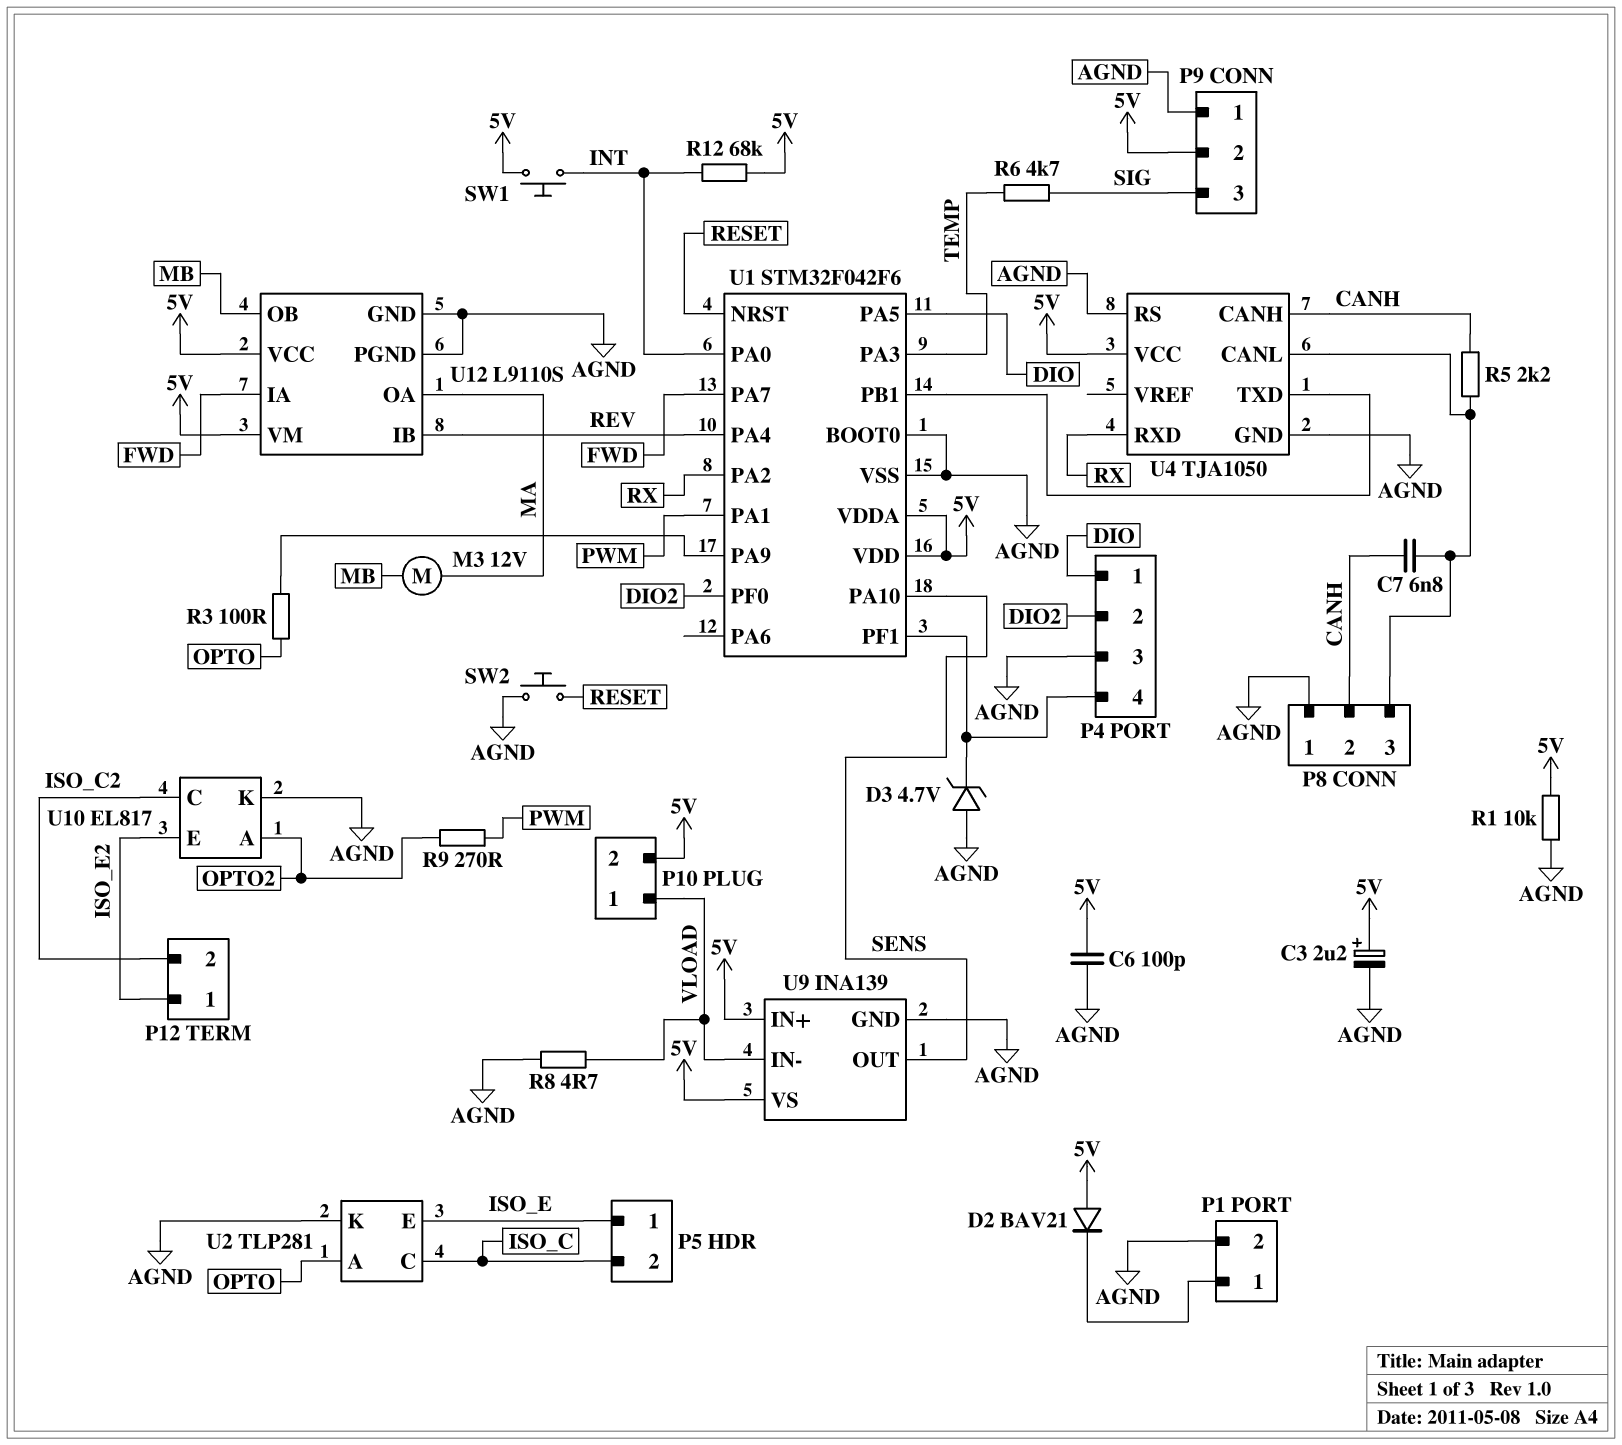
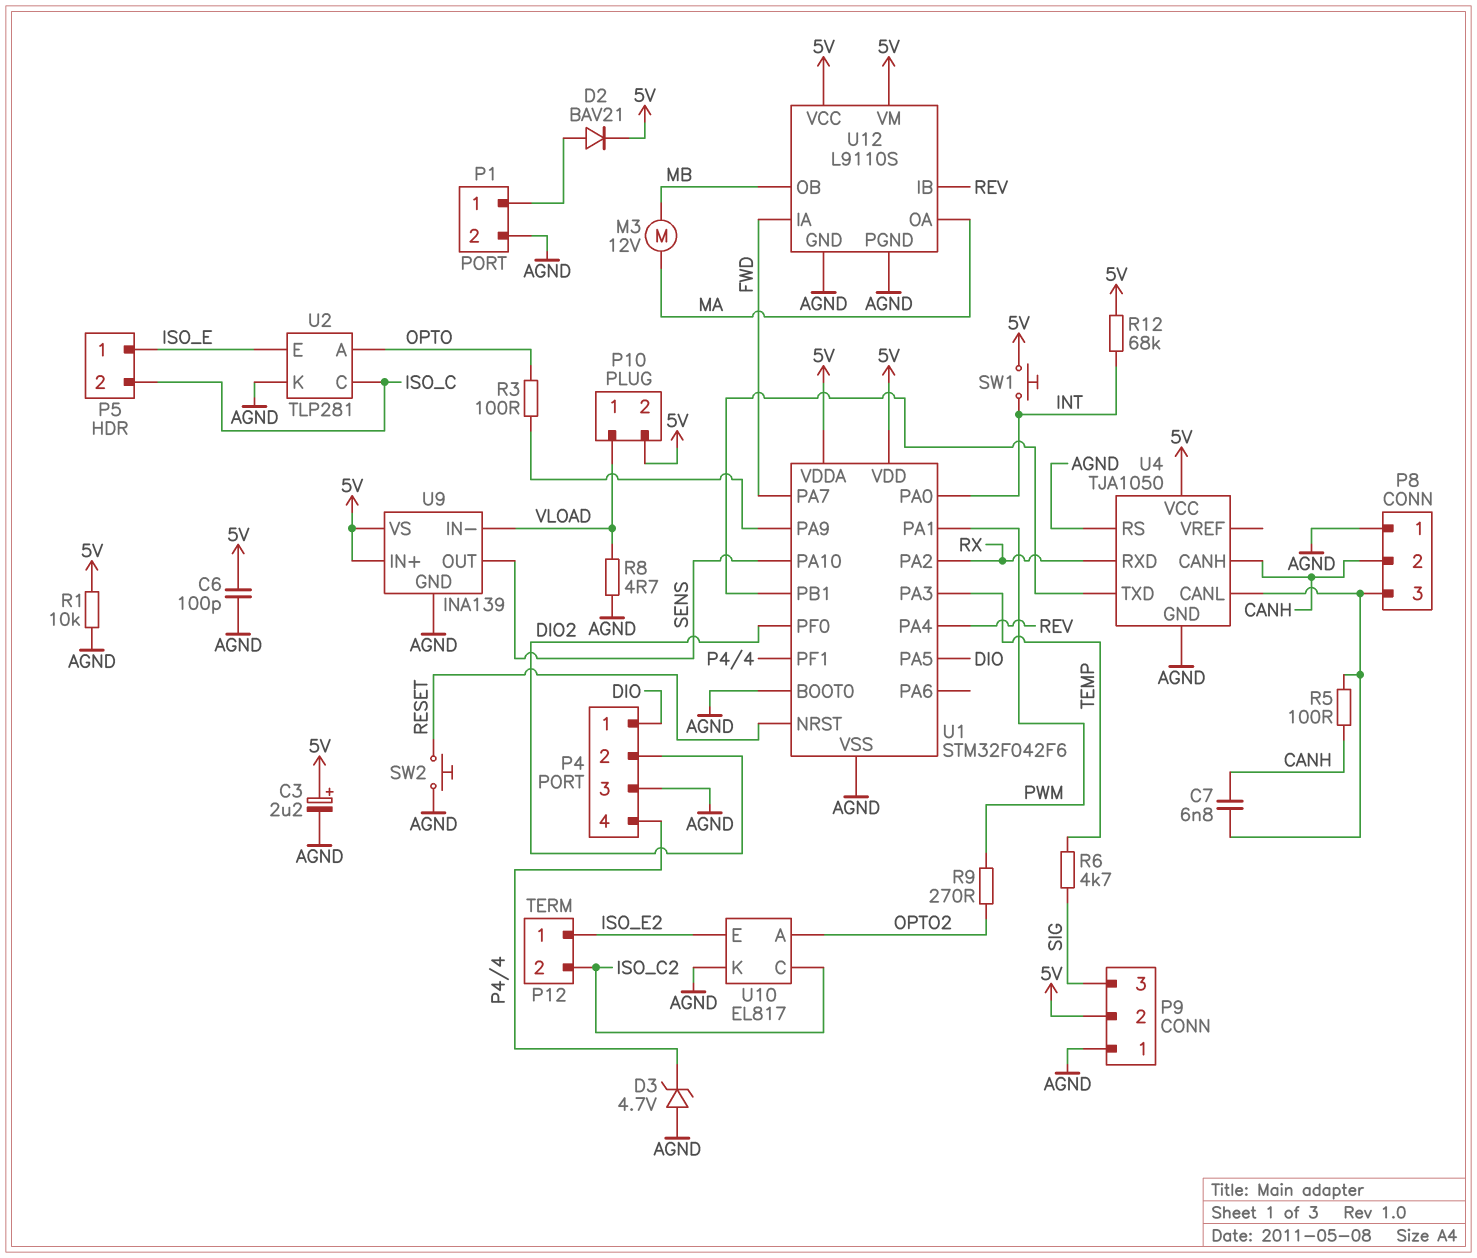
D2: diode BAV21 (A 5V, K P1/1) -> diode BAV21 (A P1/1, K 5V)
R5: 2.2k (CANH, P8/3) -> 100 (CANH, P8/3)

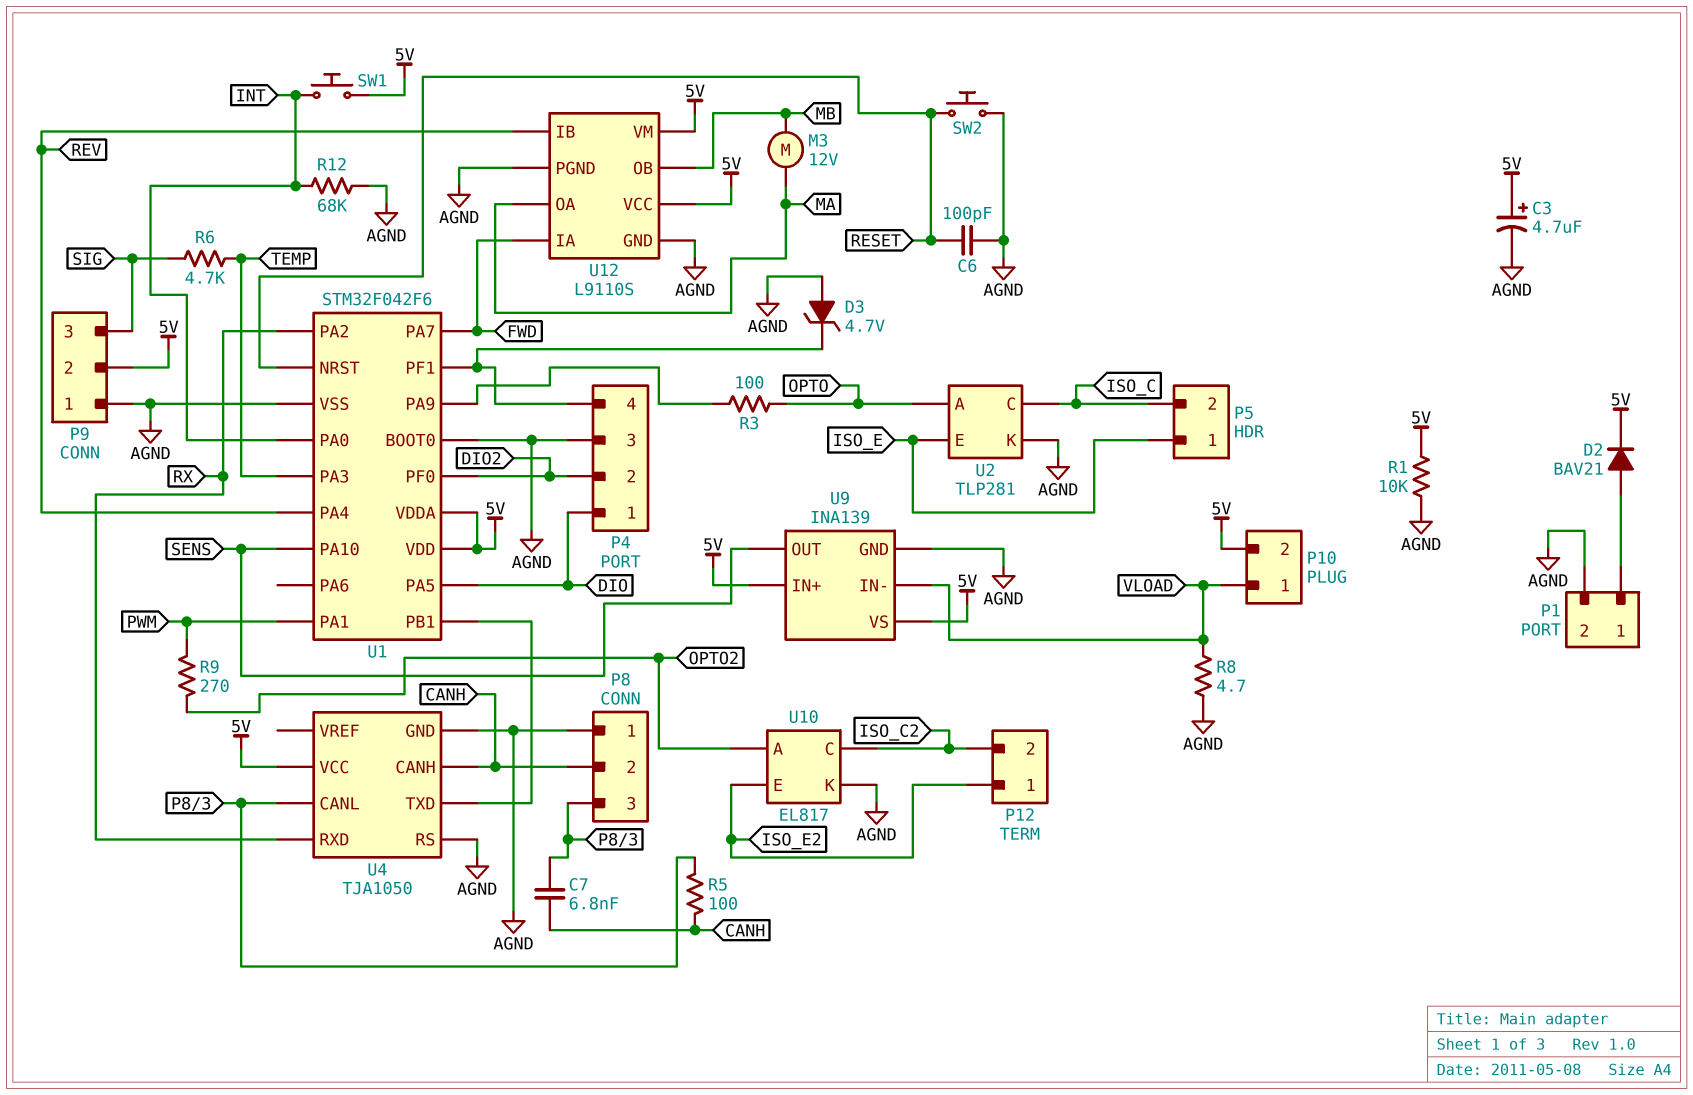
C3: 2.2uF (plus 5V, minus AGND) -> 4.7uF (plus 5V, minus AGND)
C6: 100pF (5V, AGND) -> 100pF (AGND, RESET)
R12: 68k (5V, INT) -> 68k (AGND, INT)

